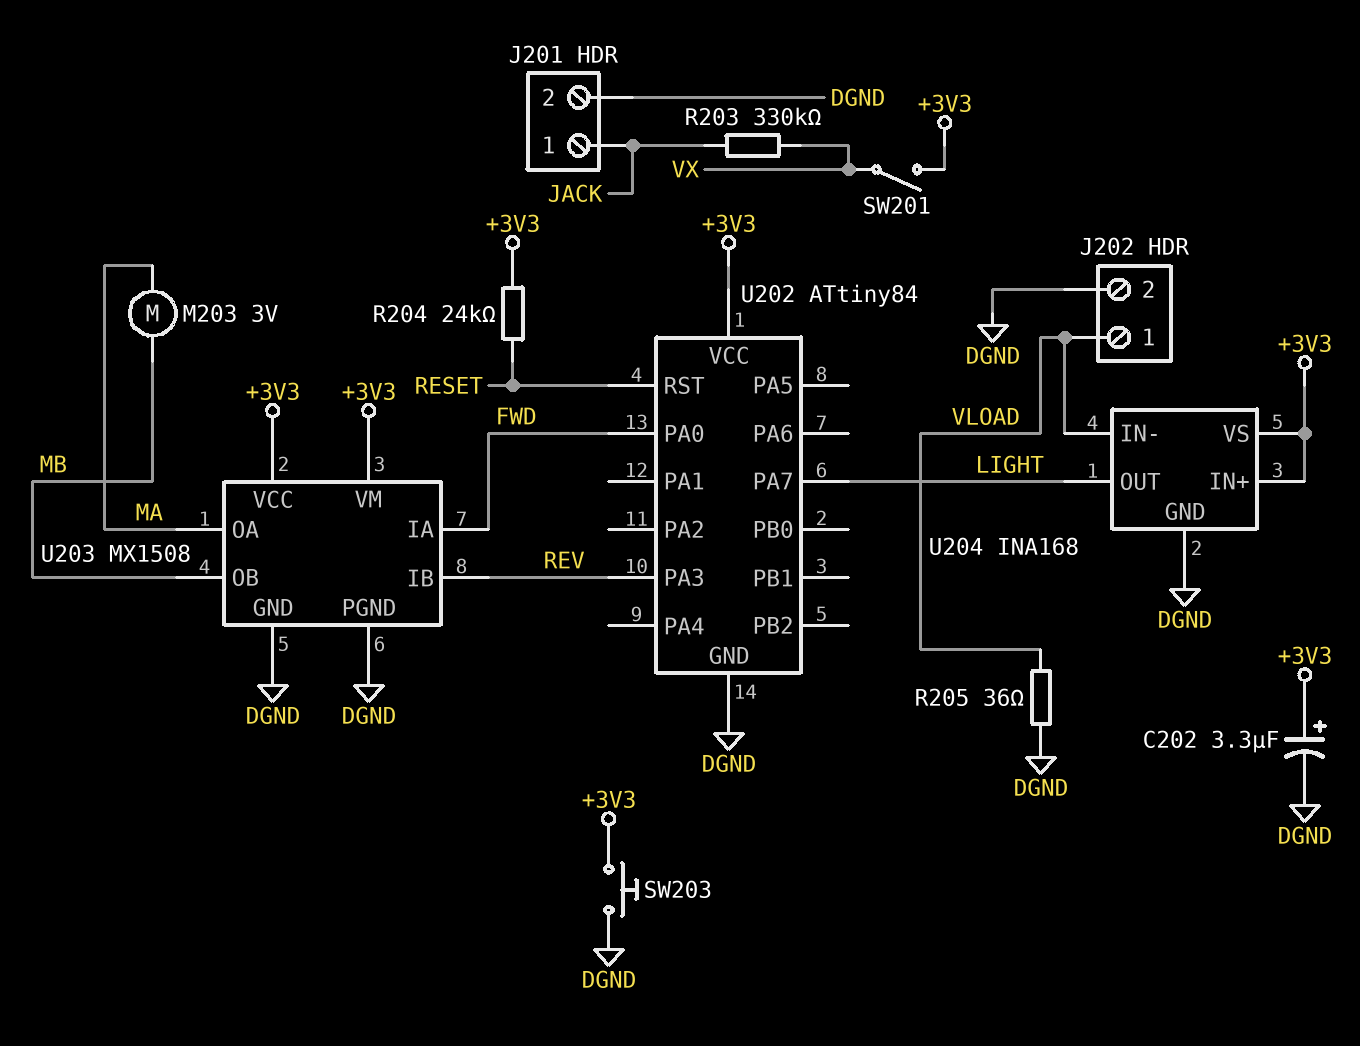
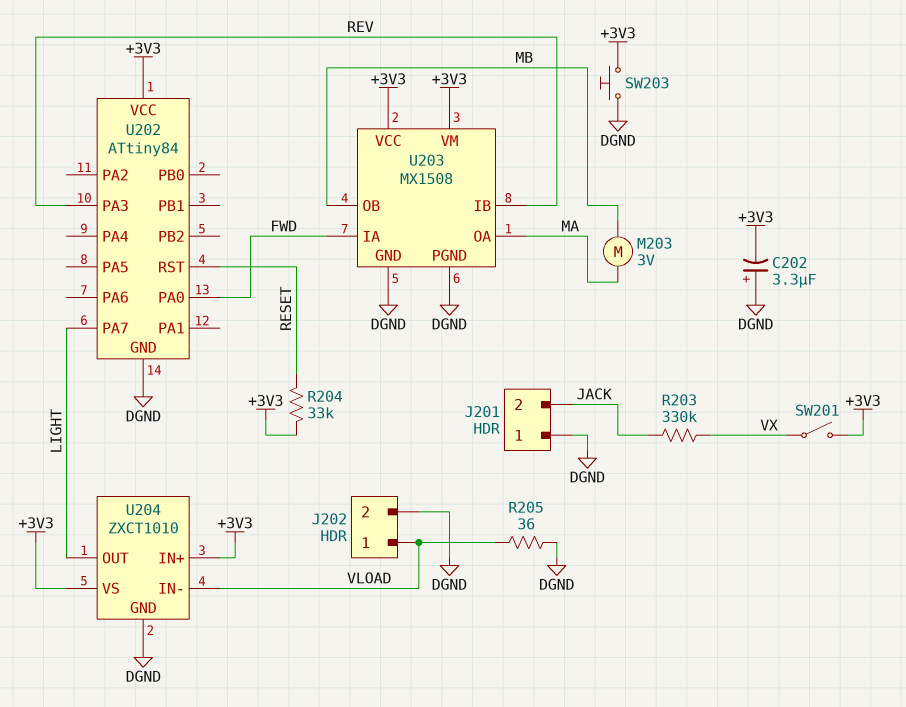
C202: 3.3uF (plus +3V3, minus DGND) -> 3.3uF (plus DGND, minus +3V3)
J201 pin 1: JACK -> DGND
J201 pin 2: DGND -> JACK
R204: 24k (+3V3, RESET) -> 33k (+3V3, RESET)
U204: INA168 -> ZXCT1010

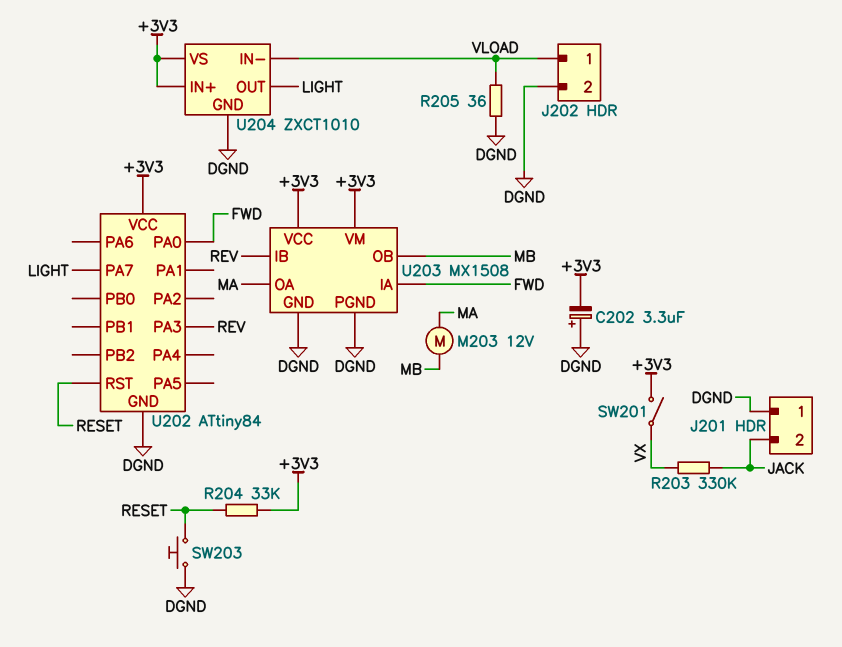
M203: motor 3V (MA, MB) -> motor 12V (MA, MB)
SW203: button (+3V3, DGND) -> button (DGND, RESET)

